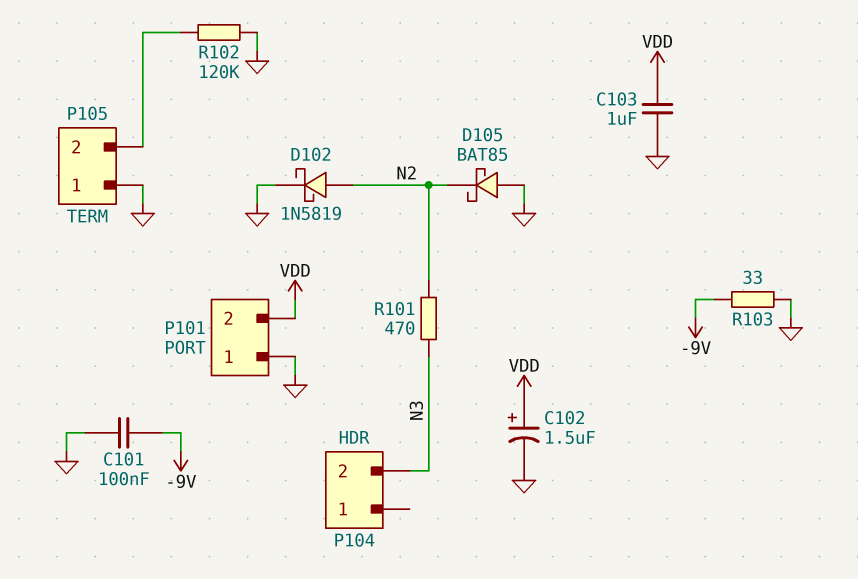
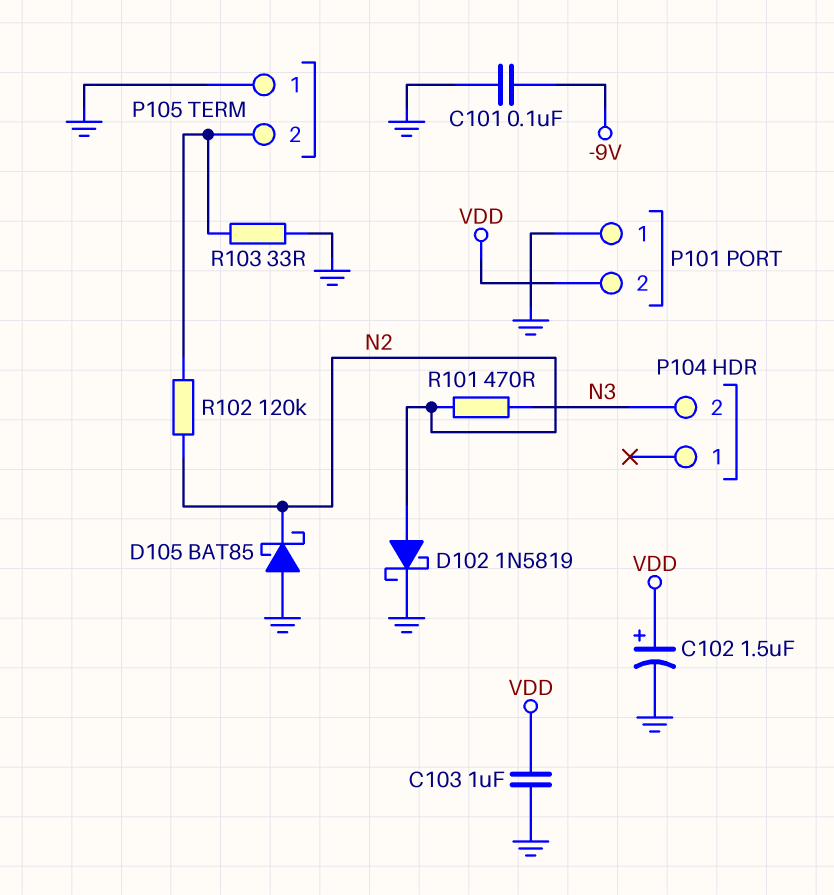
R102: 120k (GND, P105/2) -> 120k (N2, P105/2)
R103: 33 (-9V, GND) -> 33 (GND, P105/2)

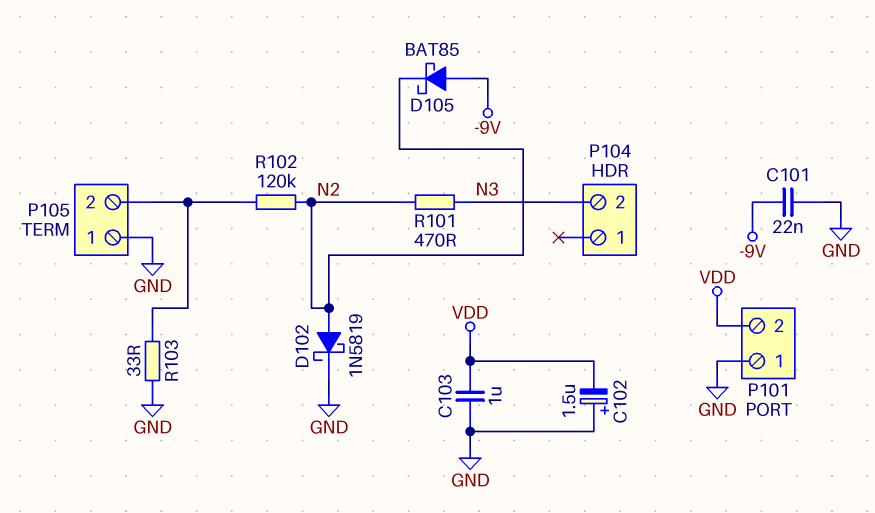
C101: 100nF (-9V, GND) -> 22nF (-9V, GND)
C102: 1.5uF (plus VDD, minus GND) -> 1.5uF (plus GND, minus VDD)
D105: schottky BAT85 (A GND, K N2) -> schottky BAT85 (A -9V, K N2)

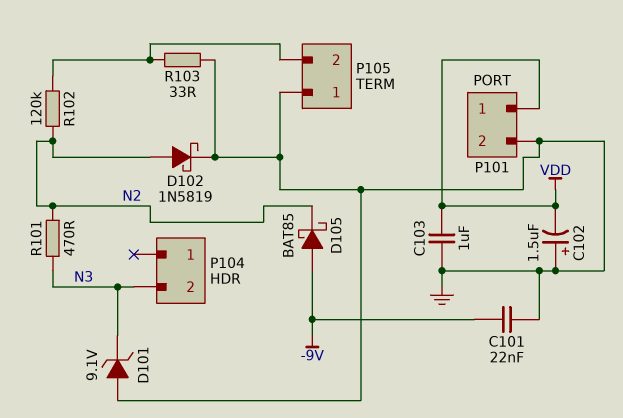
D101: none -> zener 9.1V (A GND, K N3)
P101 pin 1: GND -> VDD
P101 pin 2: VDD -> GND

